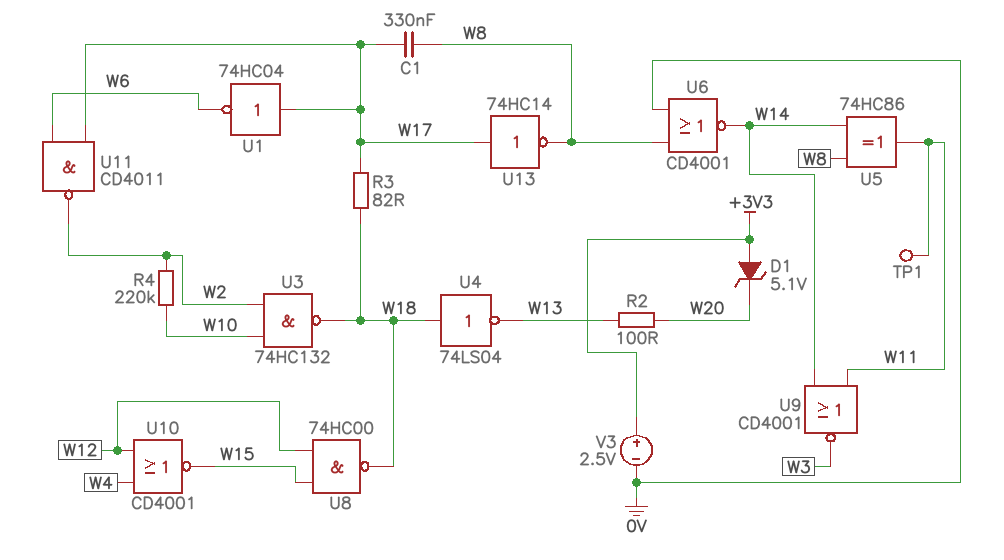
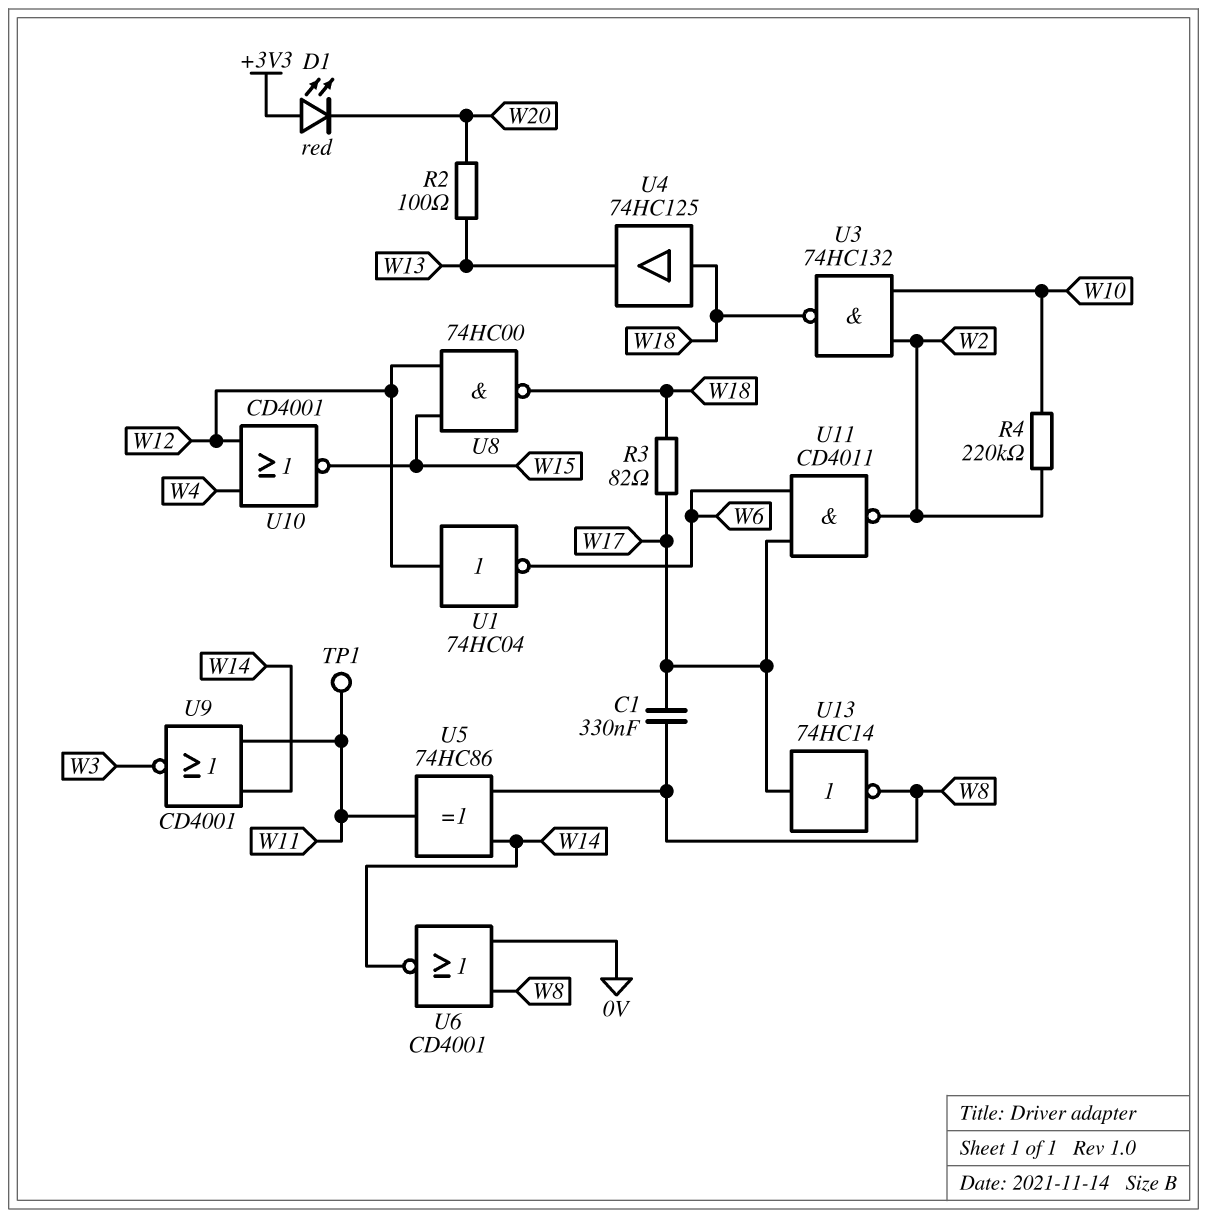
D1: zener 5.1V (A +3V3, K W20) -> LED red (A +3V3, K W20)
U1: NOT 74HC04 (in W17, out W6) -> NOT 74HC04 (in W12, out W6)
U4: NOT 74LS04 (in W18, out W13) -> buffer 74HC125 (in W18, out W13)
V3: 2.5V (plus +3V3, minus 0V) -> none

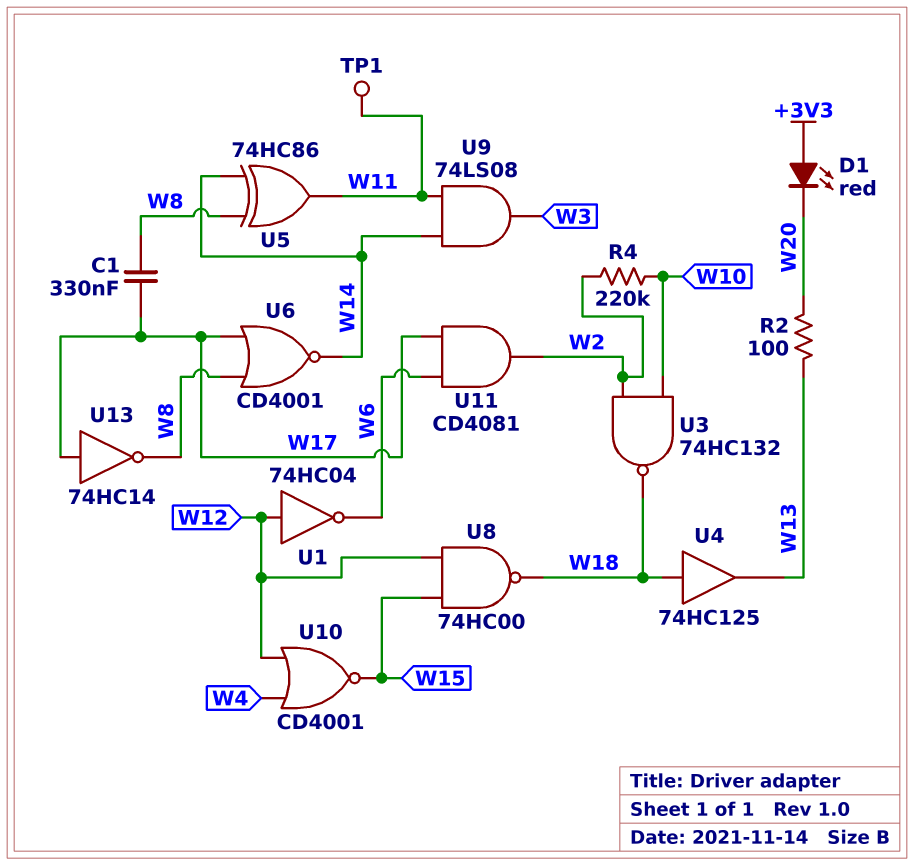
R3: 82 (W17, W18) -> none
U6: NOR CD4001 (in 0V, in W8, out W14) -> NOR CD4001 (in W8, in W17, out W14)
U9: NOR CD4001 (in W11, in W14, out W3) -> AND 74LS08 (in W11, in W14, out W3)
U11: NAND CD4011 (in W6, in W17, out W2) -> AND CD4081 (in W6, in W17, out W2)

